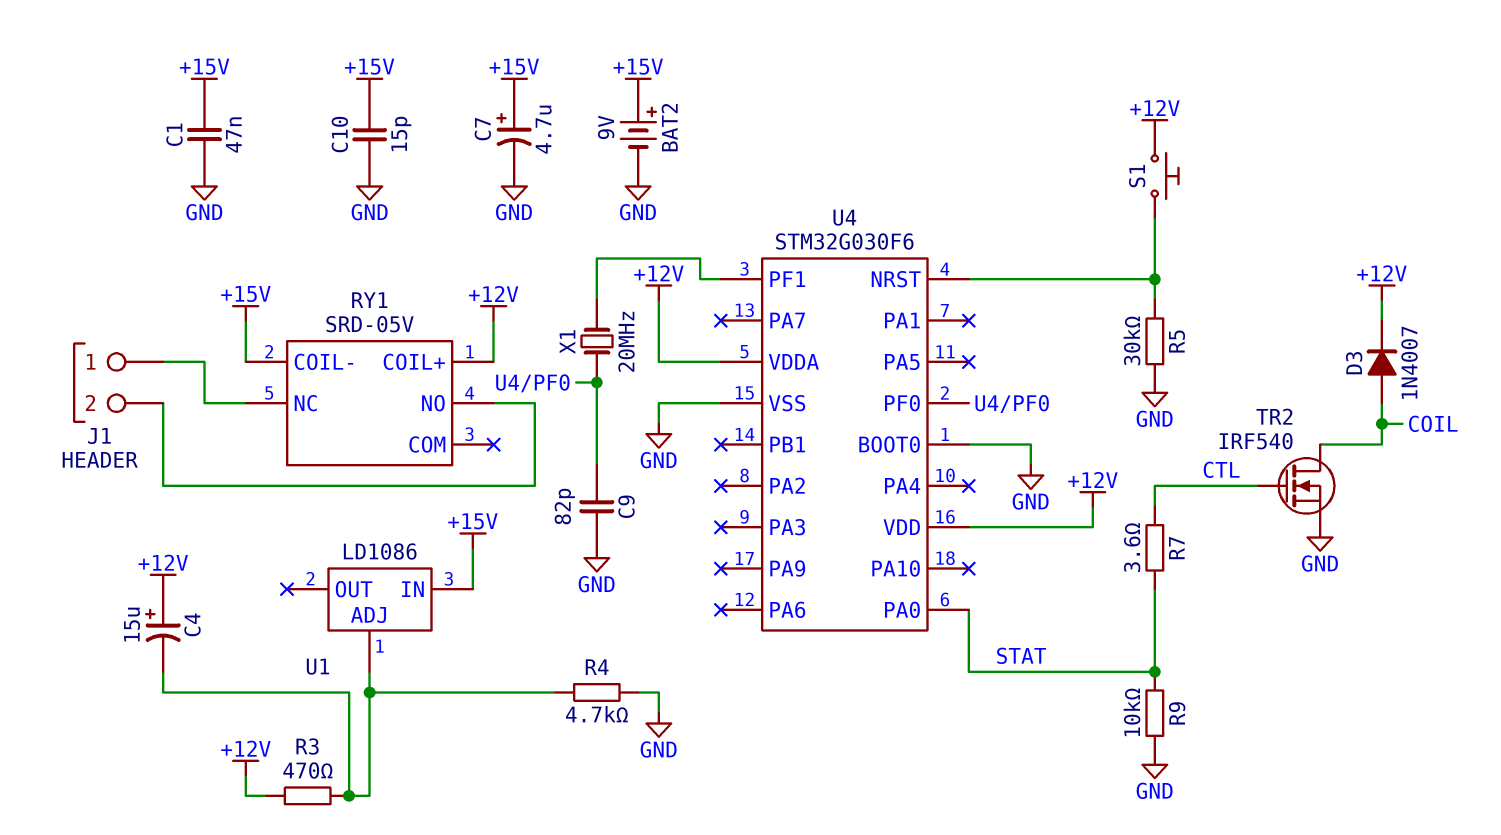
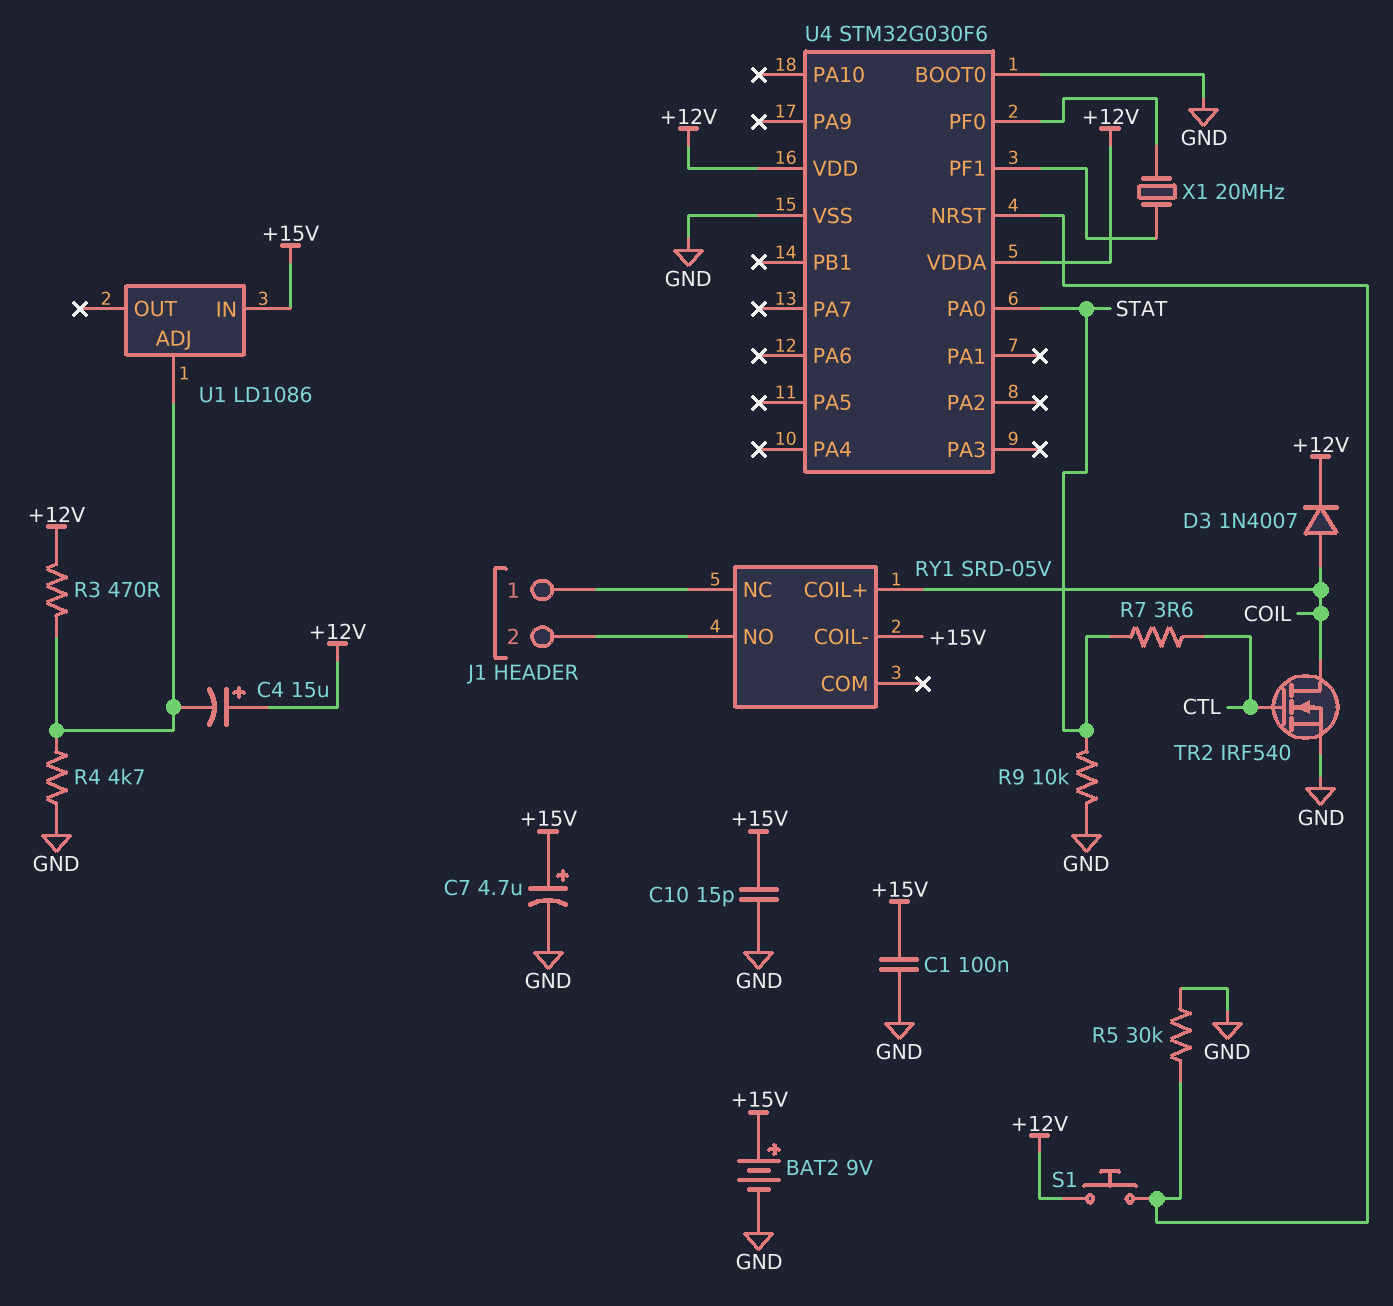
C1: 47nF (+15V, GND) -> 100nF (+15V, GND)
C9: 82pF (GND, U4/PF0) -> none
RY1 pin COIL+: +12V -> COIL

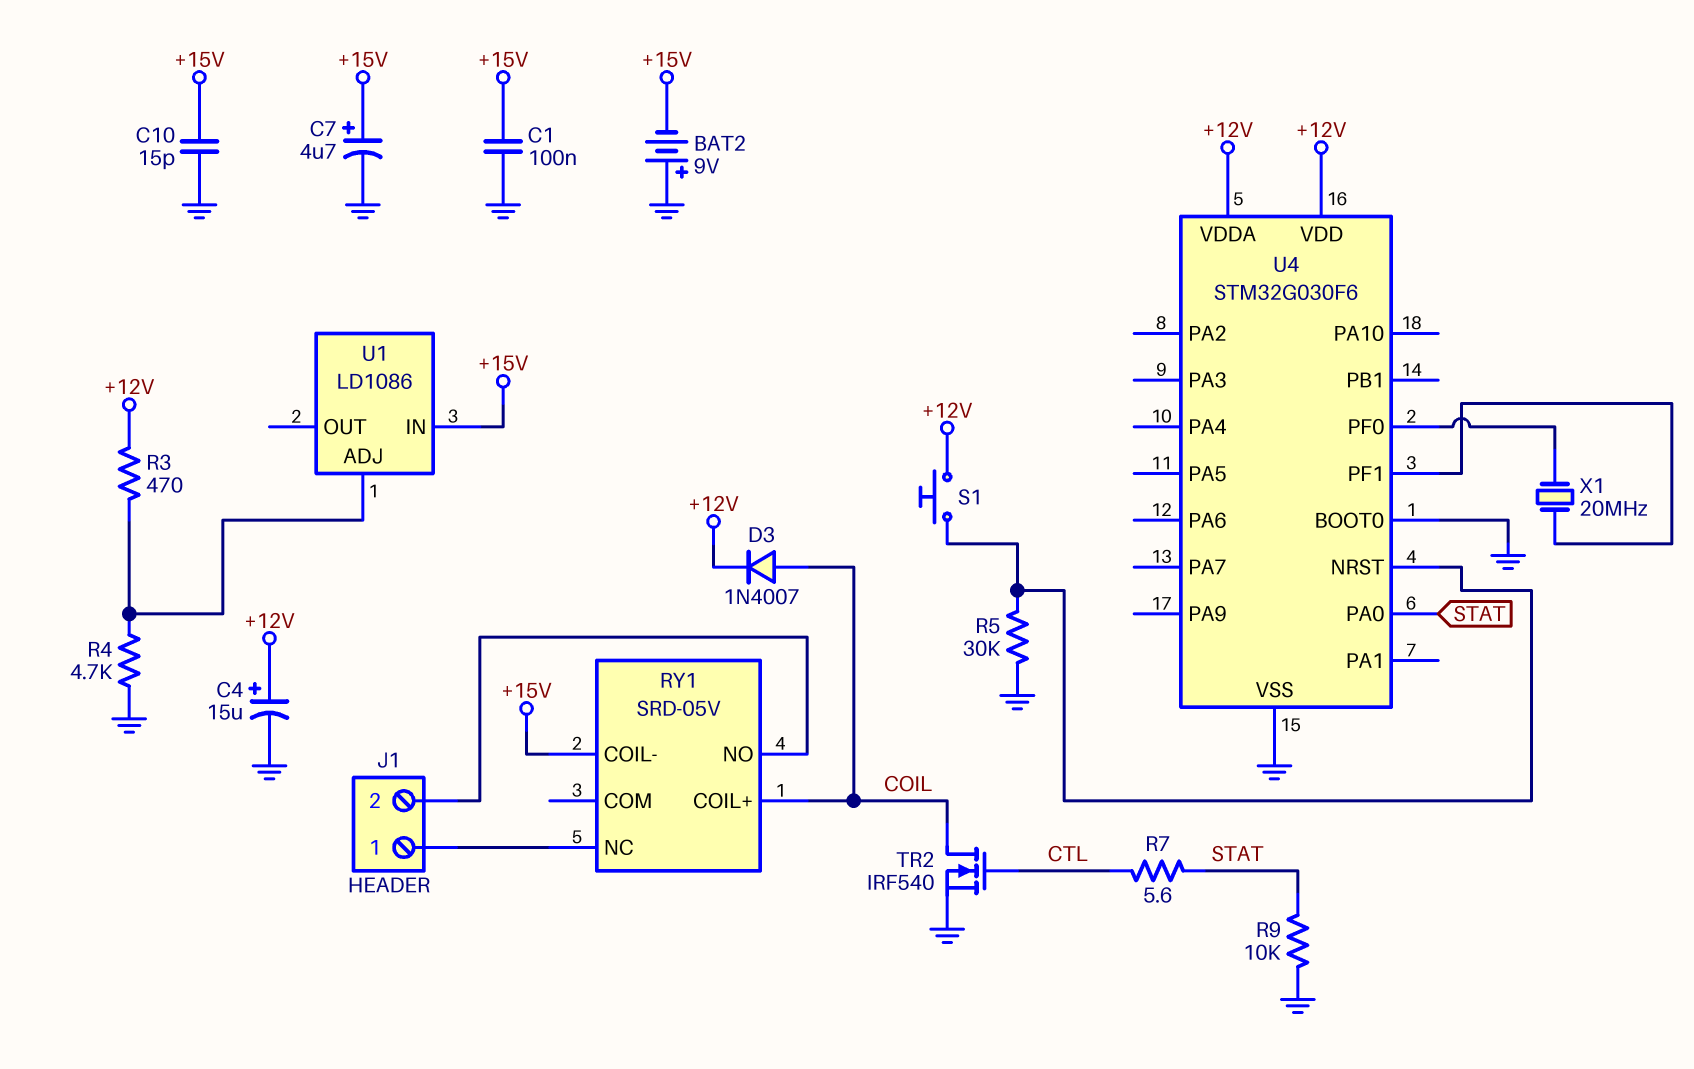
BAT2: 9V (plus +15V, minus GND) -> 9V (plus GND, minus +15V)
C4: 15uF (plus +12V, minus U1/ADJ) -> 15uF (plus +12V, minus GND)
R7: 3.6 (CTL, STAT) -> 5.6 (CTL, STAT)

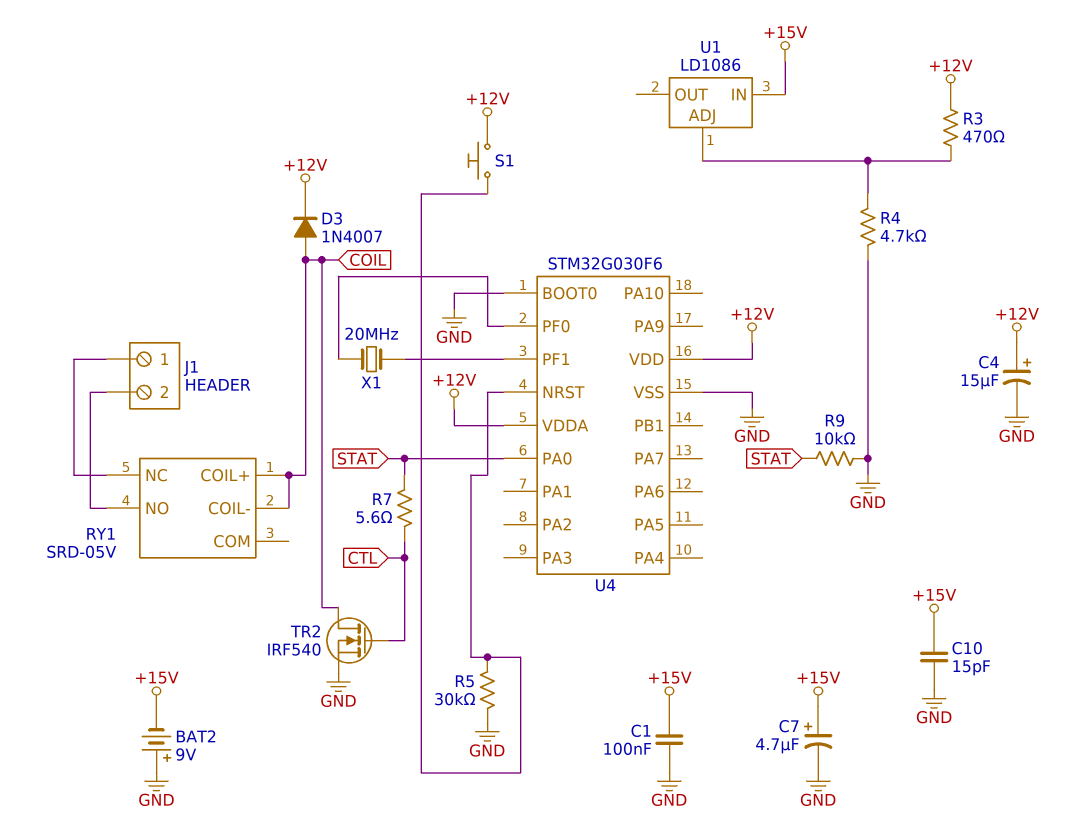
RY1 pin COIL-: +15V -> COIL

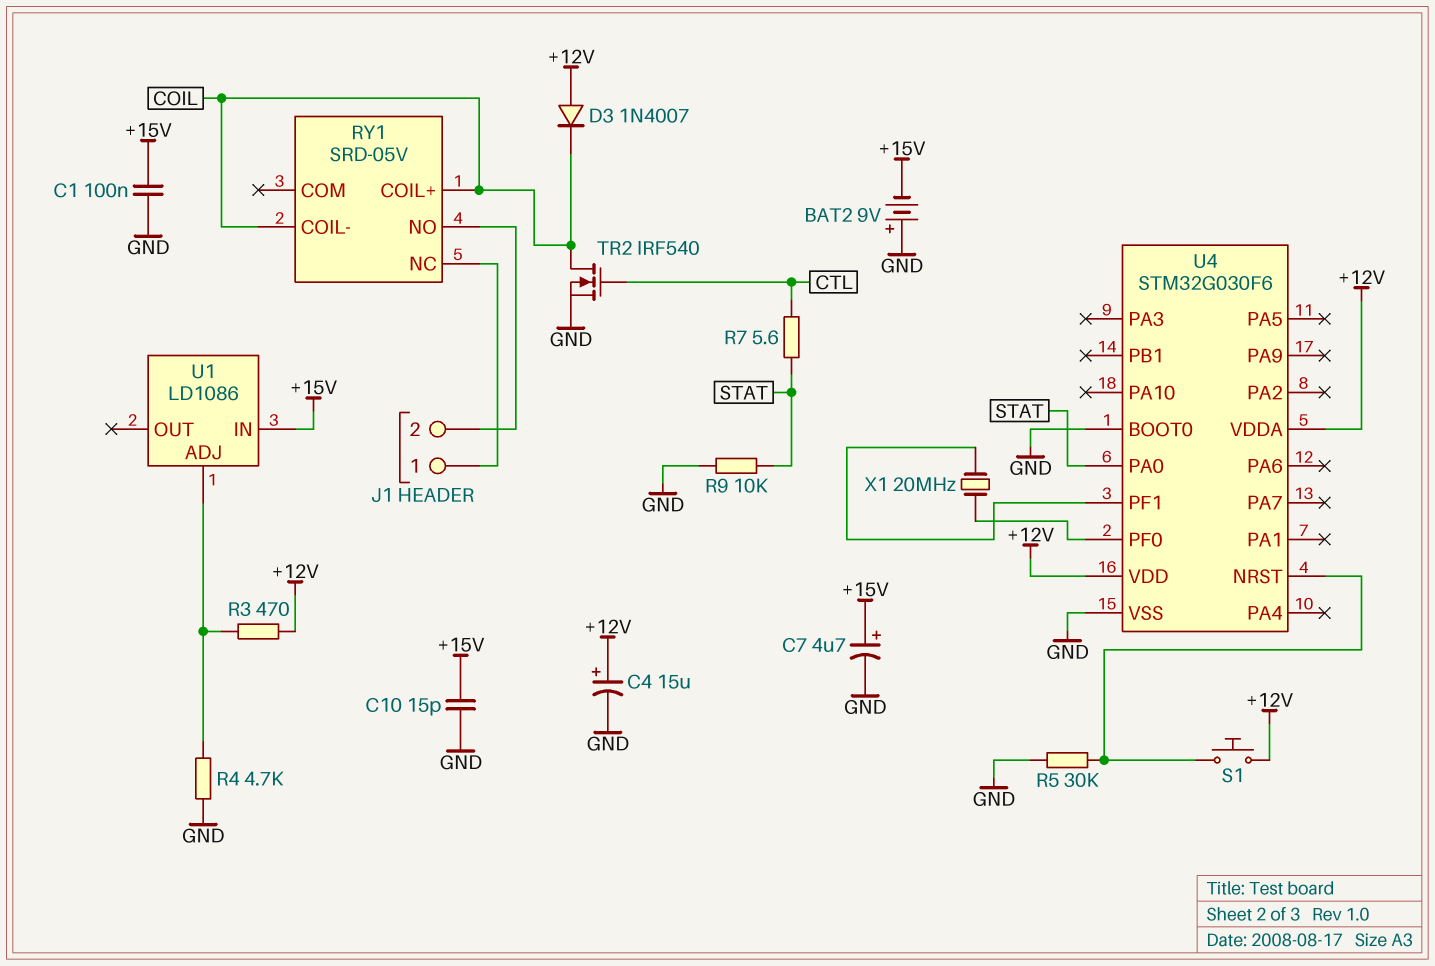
D3: diode 1N4007 (A COIL, K +12V) -> diode 1N4007 (A +12V, K COIL)

